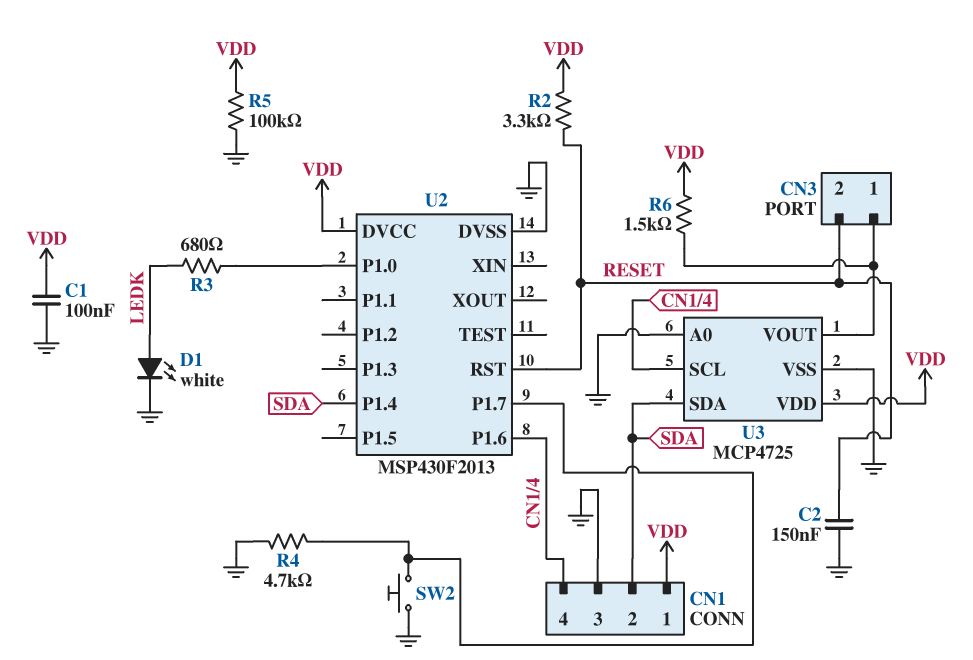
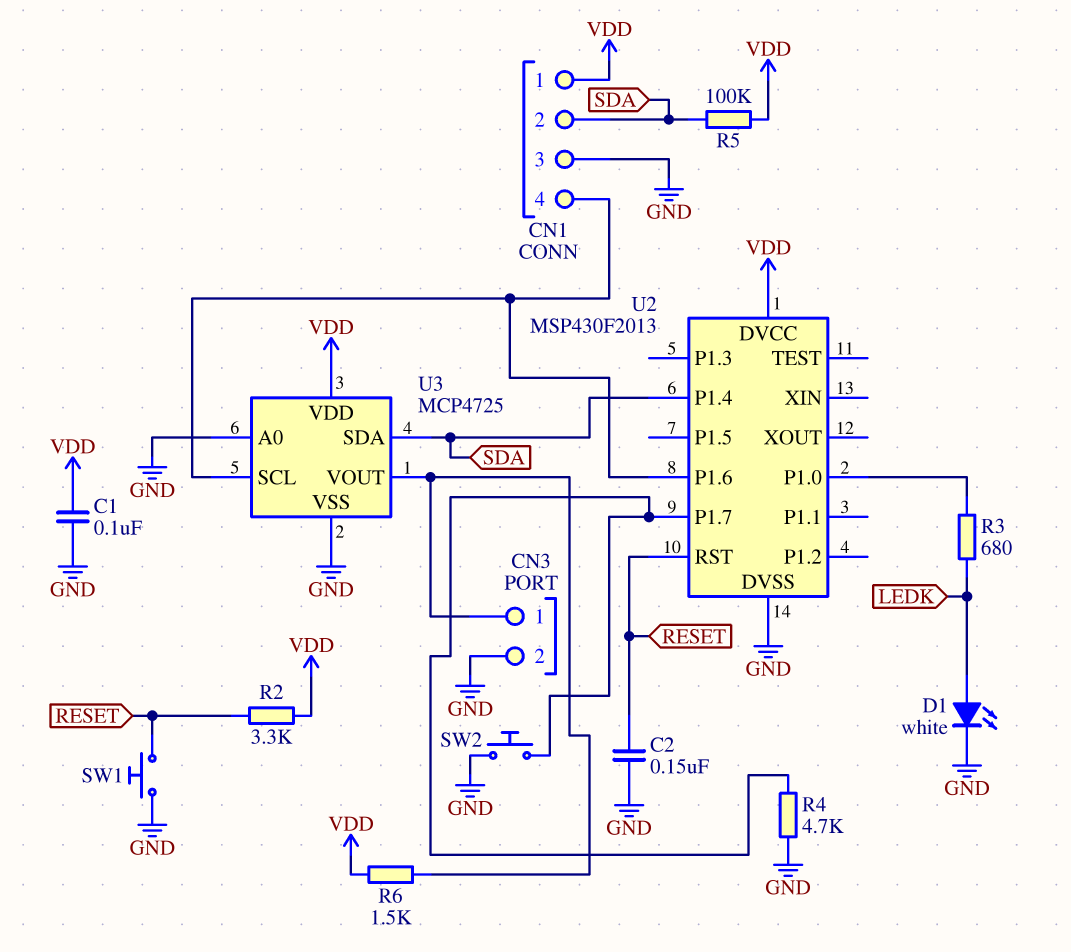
CN3 pin 2: RESET -> GND
R5: 100k (GND, VDD) -> 100k (SDA, VDD)
SW1: none -> button (GND, RESET)

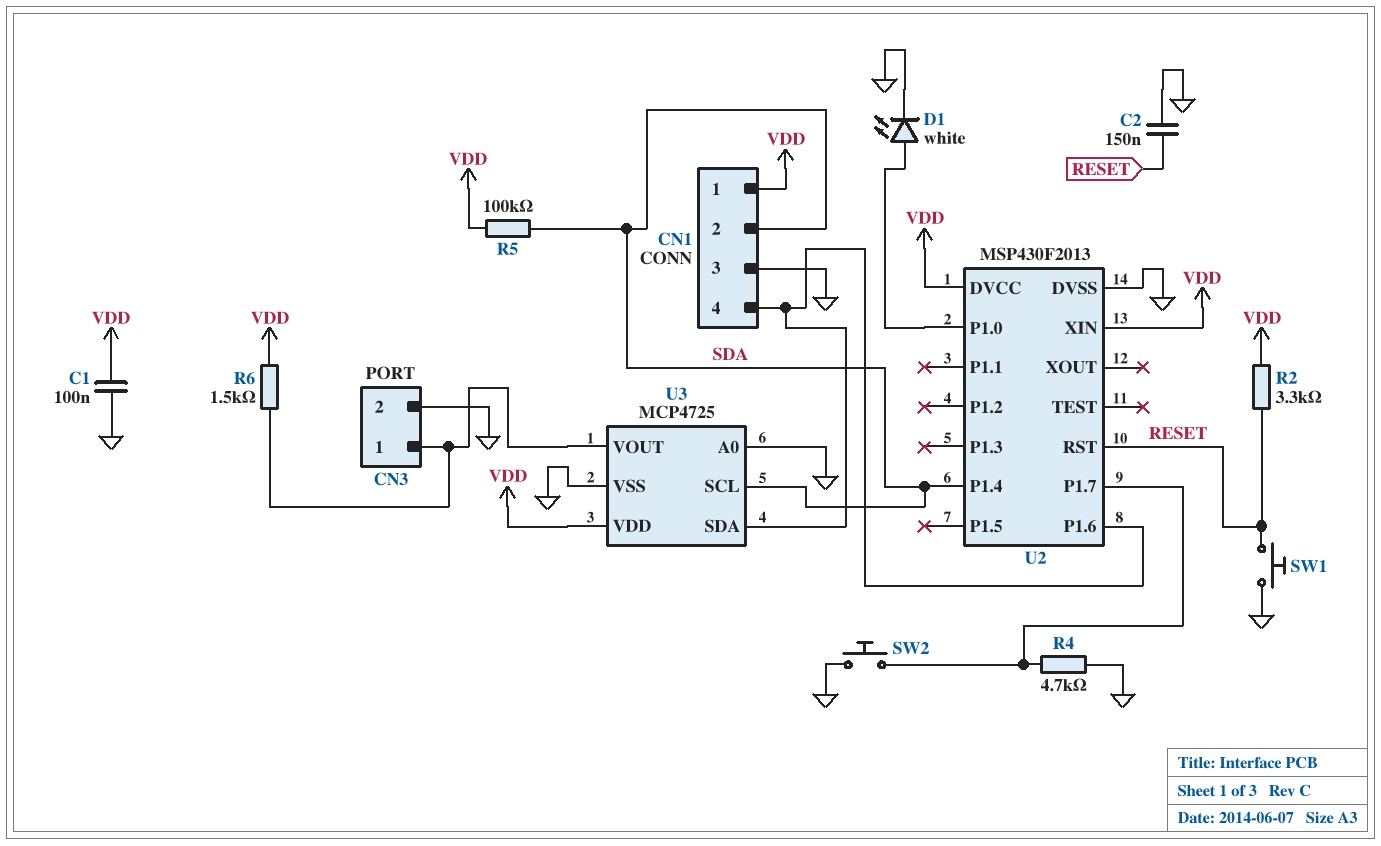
D1: LED white (A LEDK, K GND) -> LED white (A U2/P1.0, K GND)
R3: 680 (LEDK, U2/P1.0) -> none
U2 pin XIN: none -> VDD
U3 pin SCL: CN1/4 -> SDA
U3 pin SDA: SDA -> CN1/4

